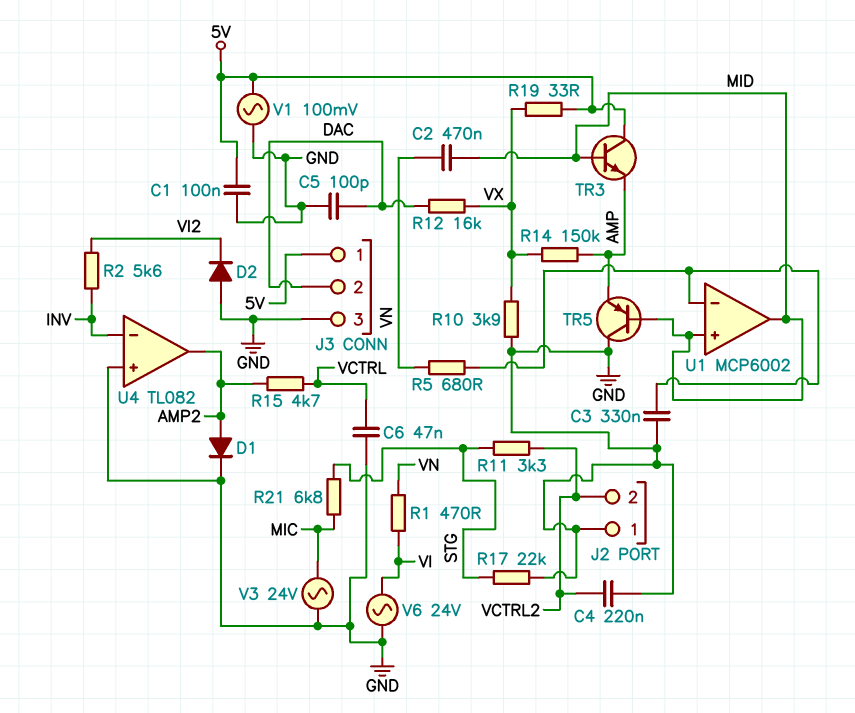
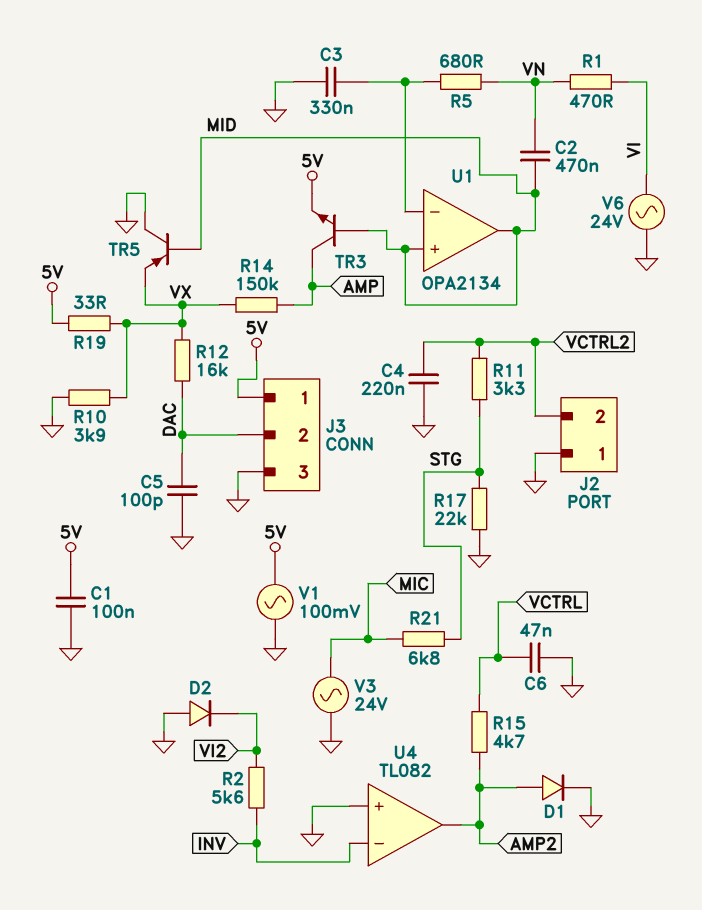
TR3: NPN (B MID, C 5V, E AMP) -> NPN (B MID, C AMP, E 5V)
TR5: PNP (B MID, C GND, E AMP) -> PNP (B MID, C GND, E VX)
U1: MCP6002 -> OPA2134

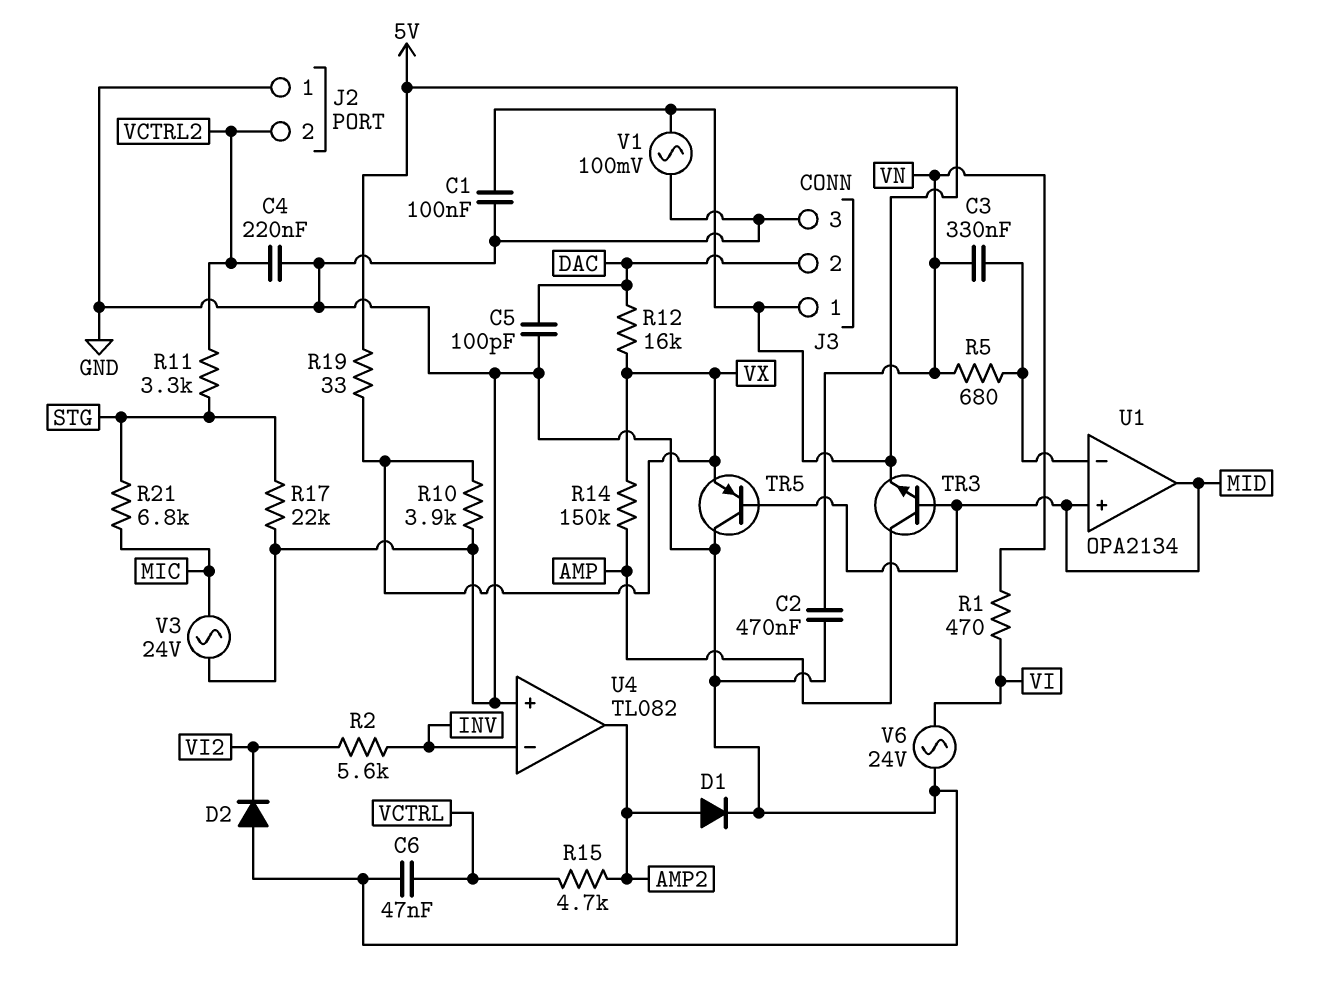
C2: 470nF (MID, VN) -> 470nF (GND, VN)
C3: 330nF (GND, U1/in-) -> 330nF (U1/in-, VN)

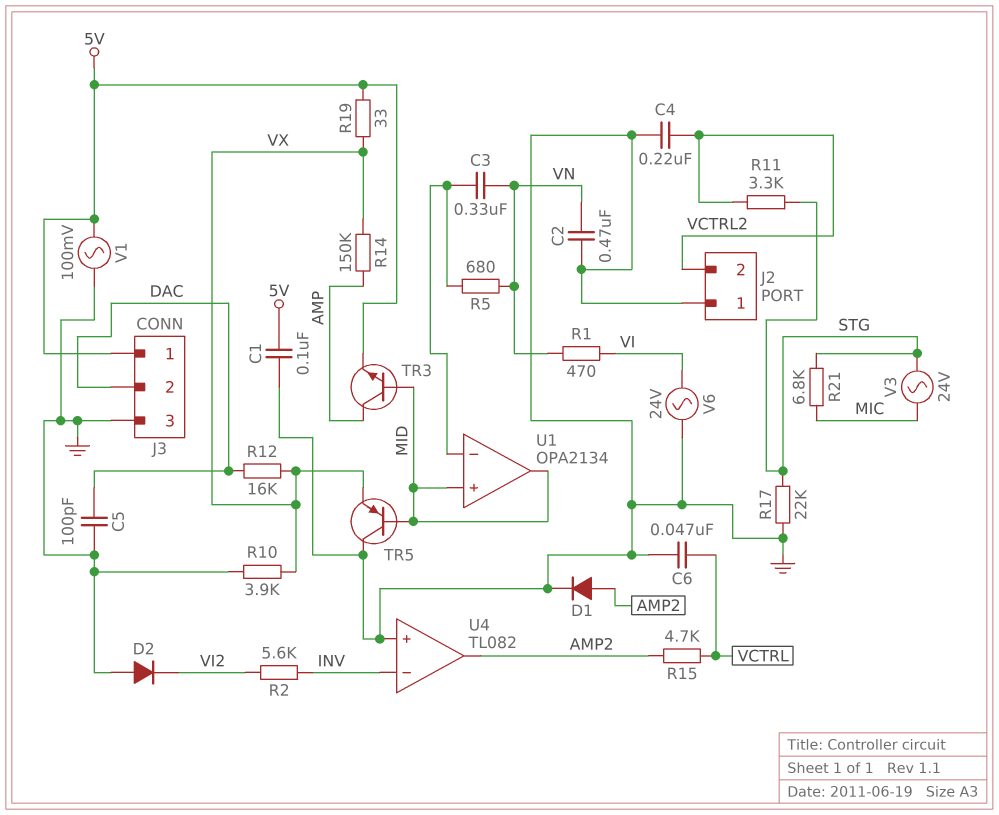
V3: AC 24V (GND, MIC) -> AC 24V (MIC, STG)

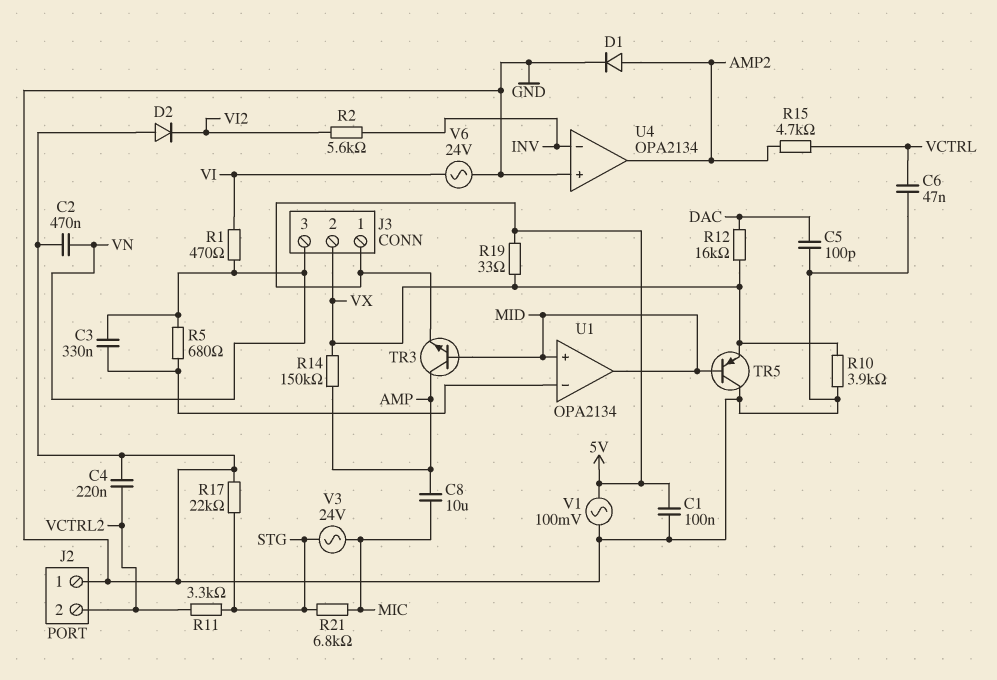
C8: none -> 10uF (AMP, MIC)
J3 pin 2: DAC -> VX
J3 pin 3: GND -> VN
U4: TL082 -> OPA2134

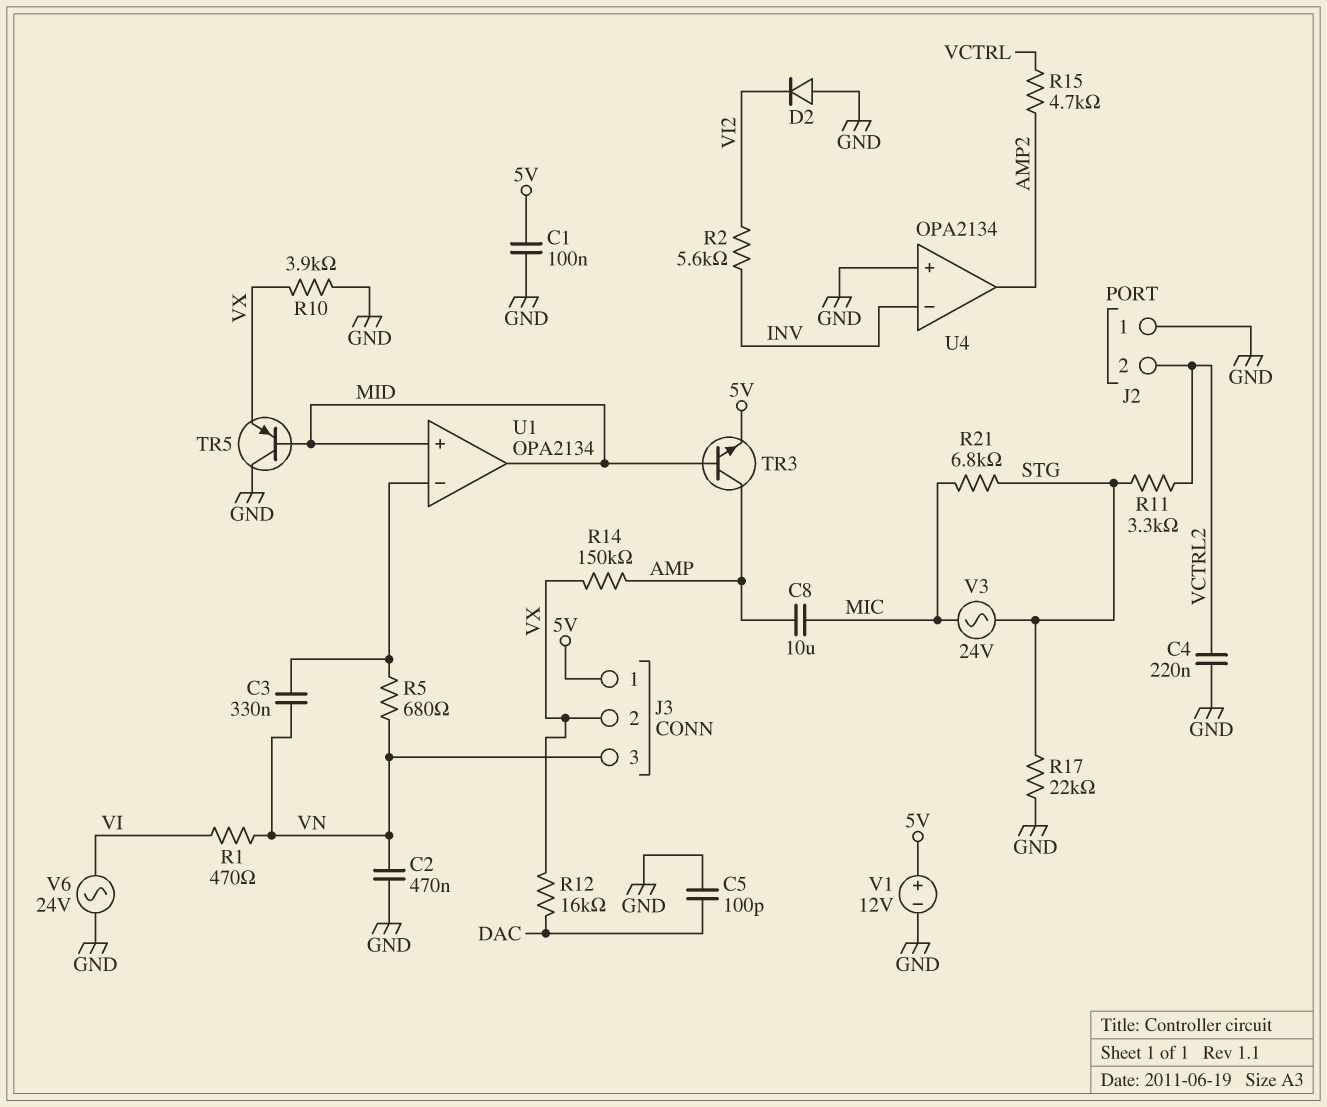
C6: 47nF (GND, VCTRL) -> none
D1: diode (A AMP2, K GND) -> none
R19: 33 (5V, VX) -> none
V1: AC 100mV (5V, GND) -> 12V (plus 5V, minus GND)

